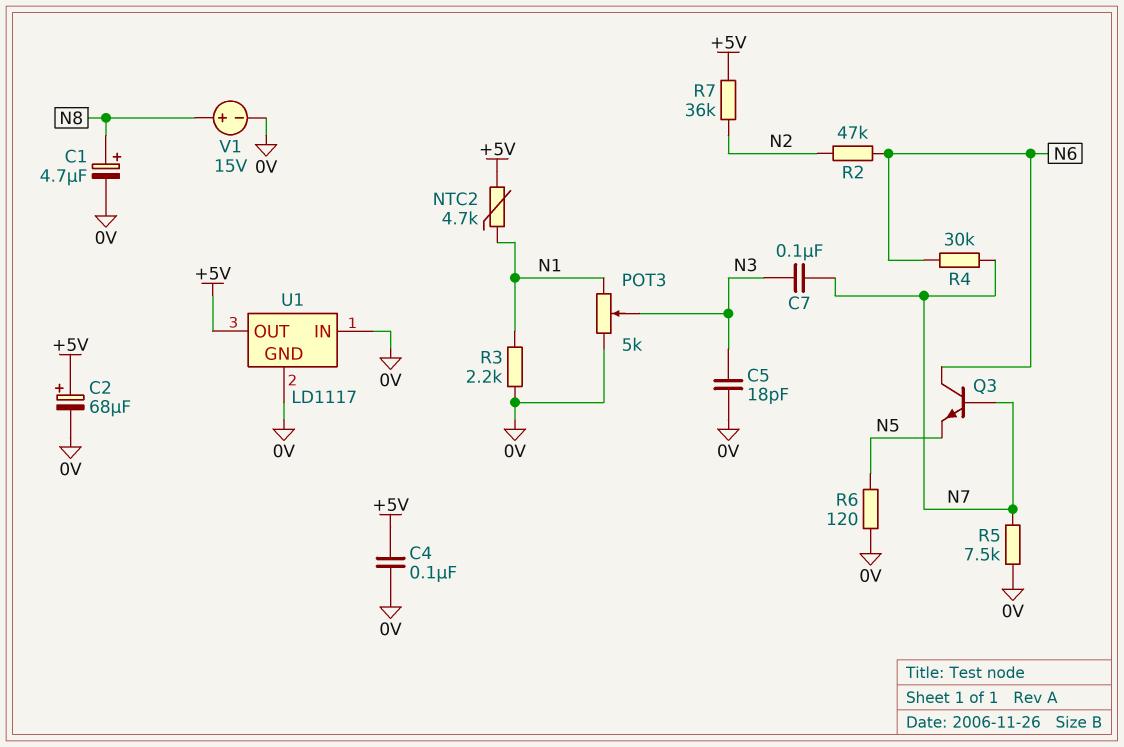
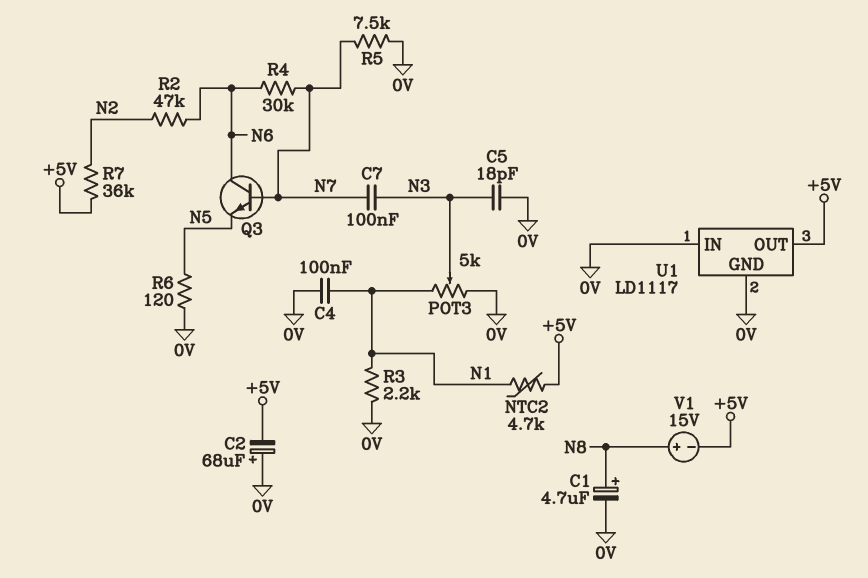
C2: 68uF (plus +5V, minus 0V) -> 68uF (plus 0V, minus +5V)
C4: 100nF (+5V, 0V) -> 100nF (0V, N1)
V1: 15V (plus N8, minus 0V) -> 15V (plus N8, minus +5V)

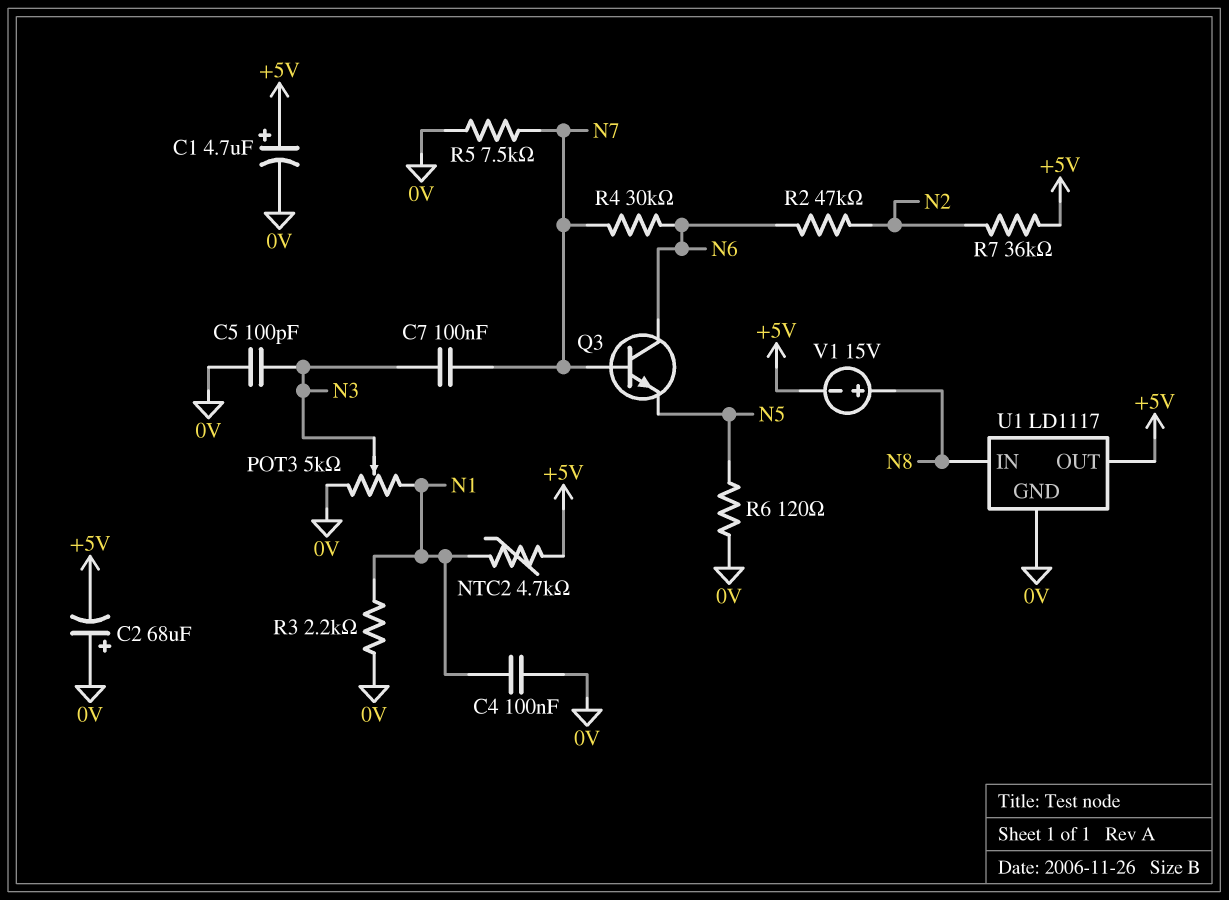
C1: 4.7uF (plus N8, minus 0V) -> 4.7uF (plus +5V, minus 0V)
C5: 18pF (0V, N3) -> 100pF (0V, N3)
U1 pin IN: 0V -> N8

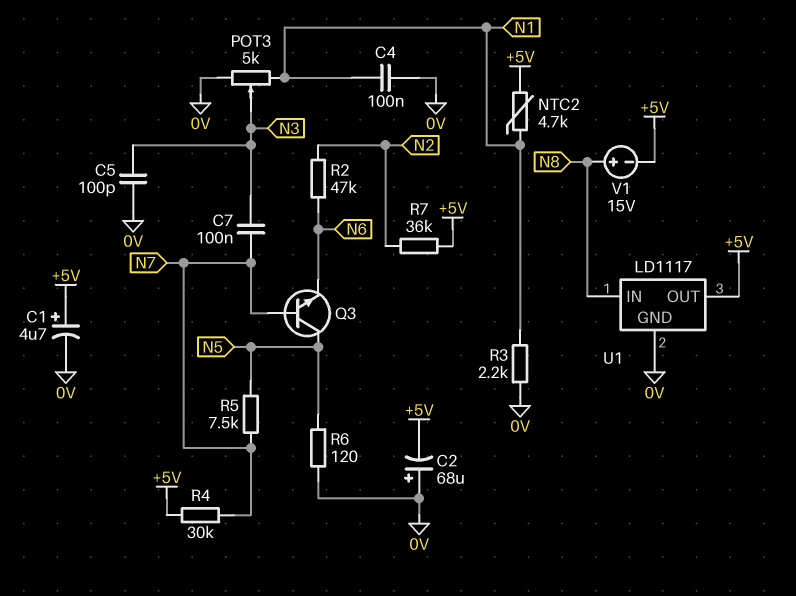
Q3: NPN (B N7, C N6, E N5) -> NPN (B N7, C N5, E N6)
R4: 30k (N6, N7) -> 30k (+5V, N7)
R5: 7.5k (0V, N7) -> 7.5k (N5, N7)

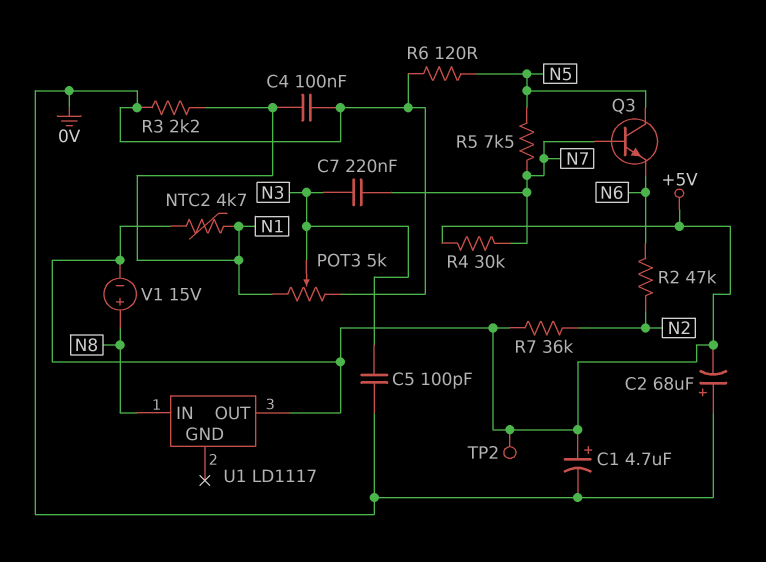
C7: 100nF (N3, N7) -> 220nF (N3, N7)
TP2: none -> test point (+5V)
U1 pin GND: 0V -> none

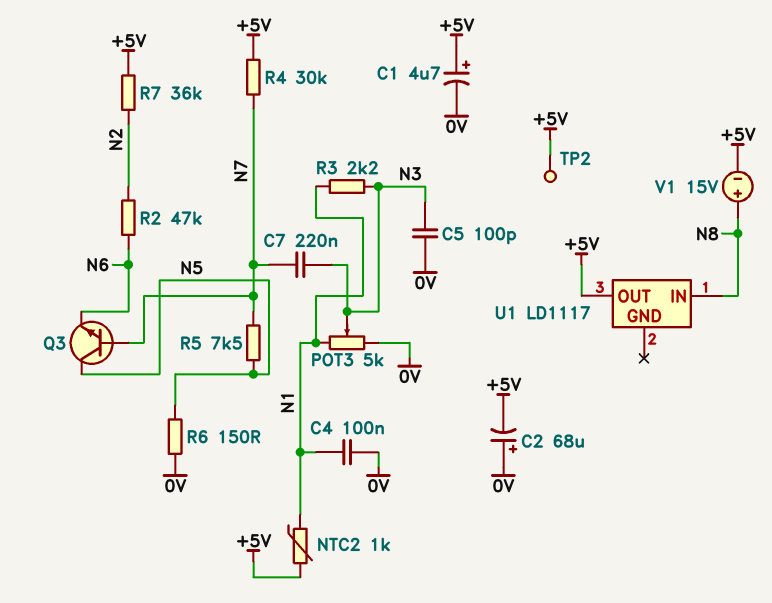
NTC2: 4.7k (+5V, N1) -> 1k (+5V, N1)
R3: 2.2k (0V, N1) -> 2.2k (N1, N3)
R6: 120 (0V, N5) -> 150 (0V, N5)

